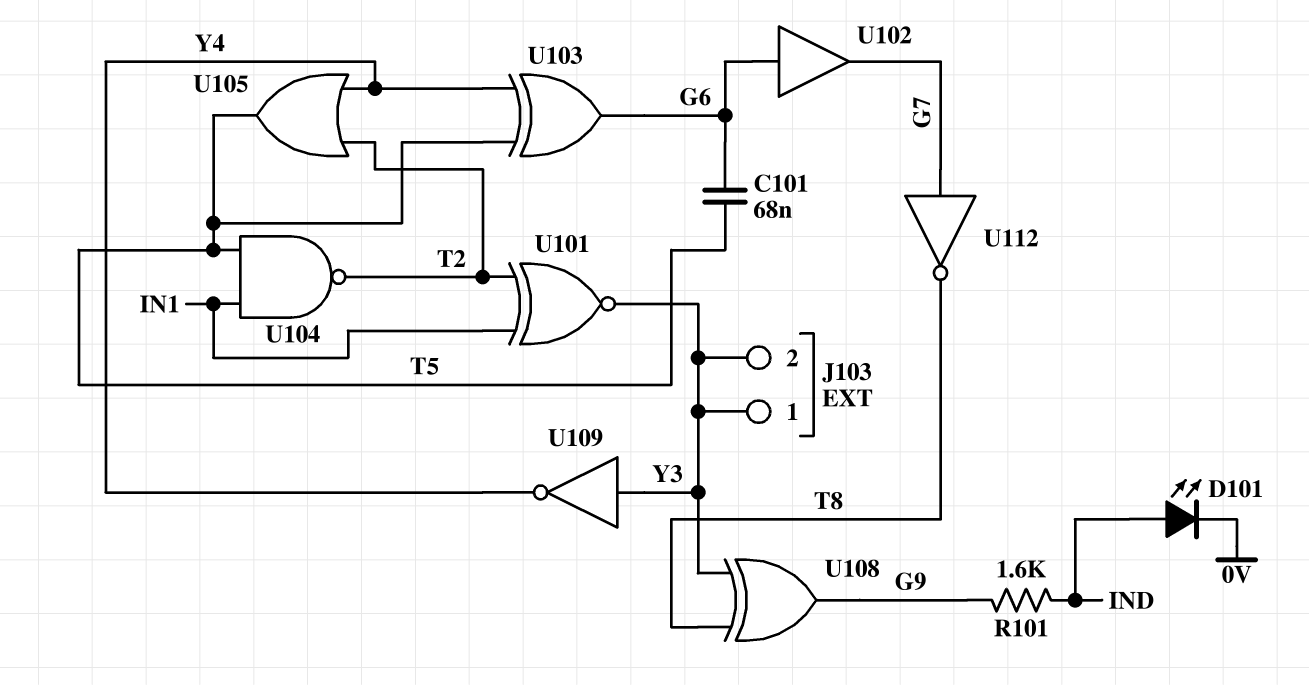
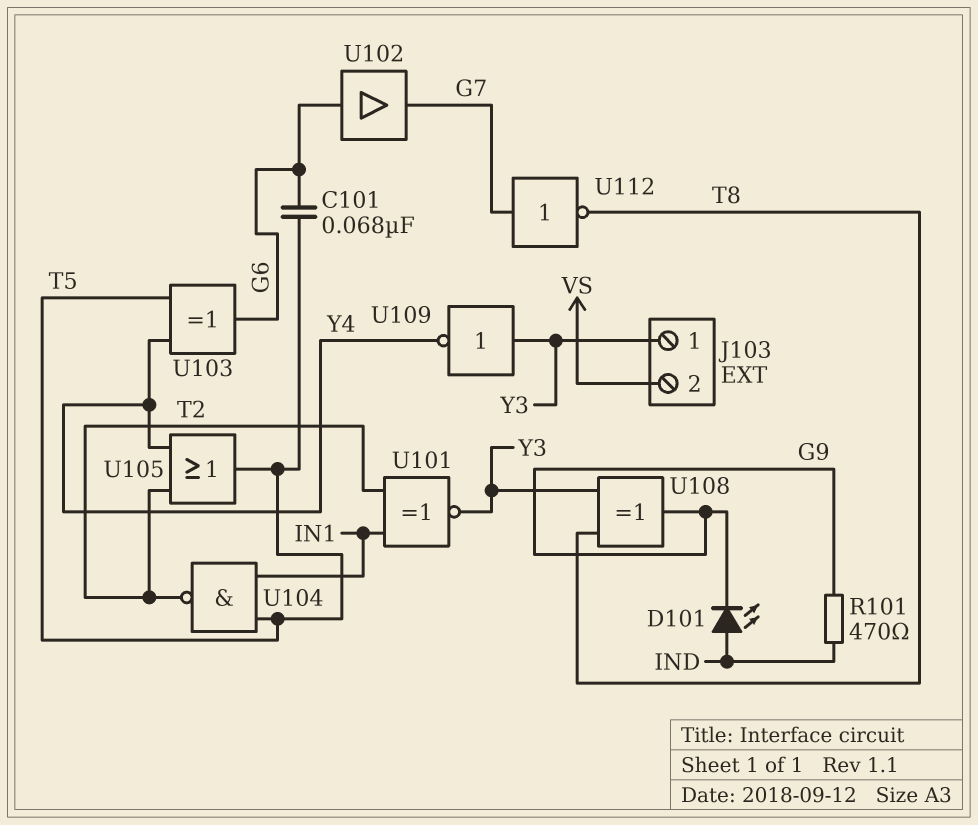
D101: LED (A IND, K 0V) -> LED (A IND, K G9)
J103 pin 2: Y3 -> VS
R101: 1.6k (G9, IND) -> 470 (G9, IND)

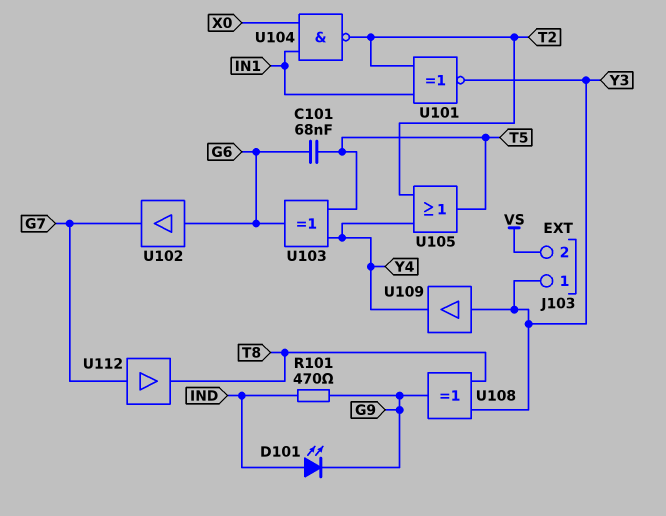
U104: NAND (in IN1, in T5, out T2) -> NAND (in IN1, in X0, out T2)
U109: NOT (in Y3, out Y4) -> buffer (in Y3, out Y4)
U112: NOT (in G7, out T8) -> buffer (in G7, out T8)

